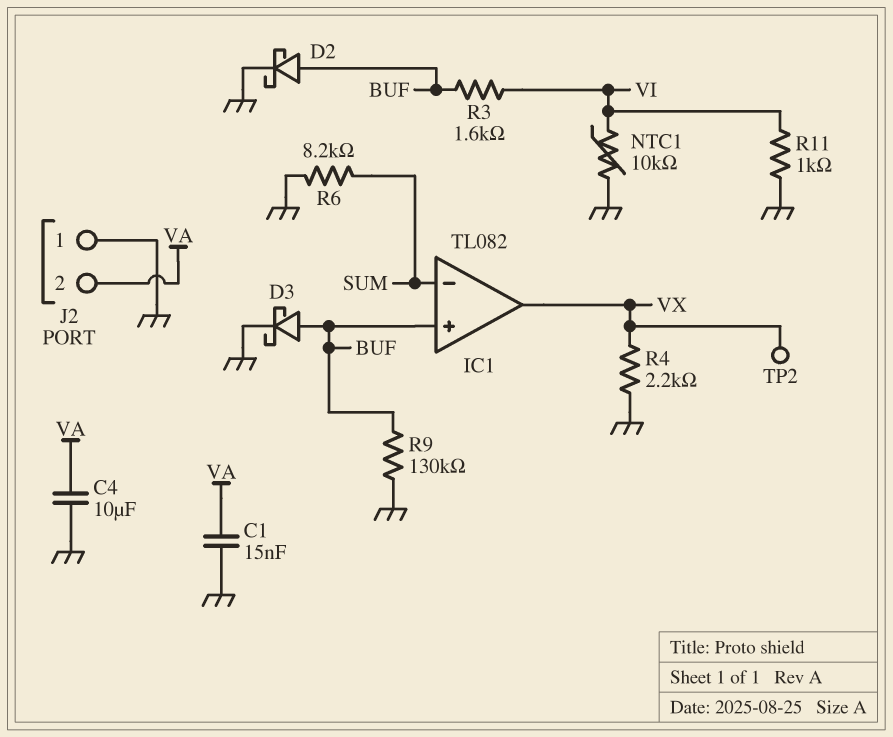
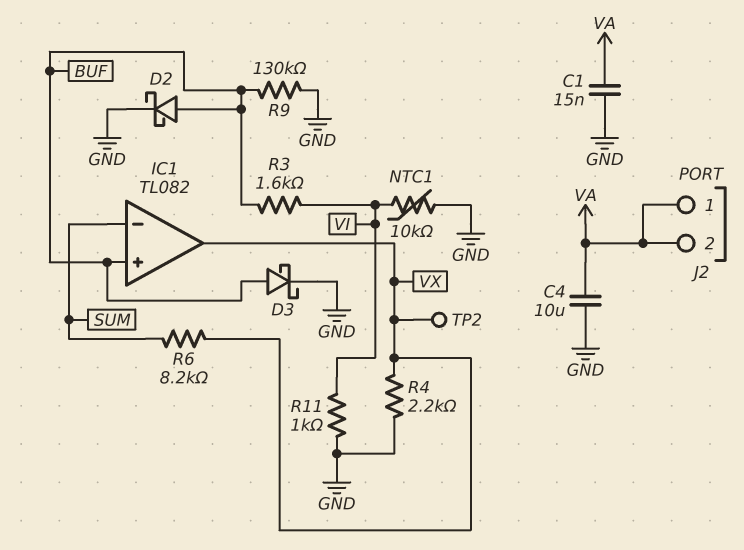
J2 pin 1: GND -> VA
R6: 8.2k (GND, SUM) -> 8.2k (SUM, VX)

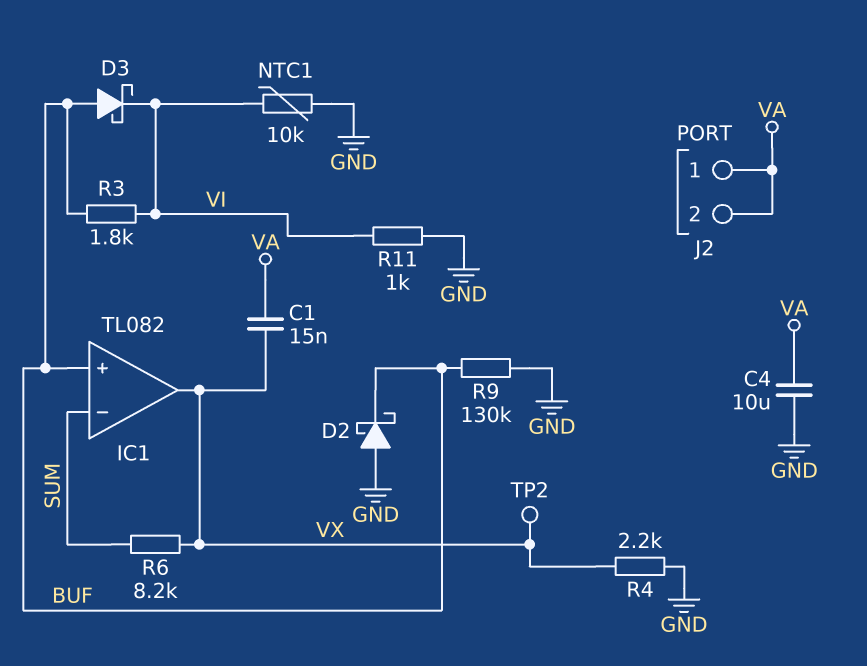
C1: 15nF (GND, VA) -> 15nF (VA, VX)
D2: schottky (A BUF, K GND) -> schottky (A GND, K BUF)
D3: schottky (A BUF, K GND) -> schottky (A BUF, K VI)
R3: 1.6k (BUF, VI) -> 1.8k (BUF, VI)

